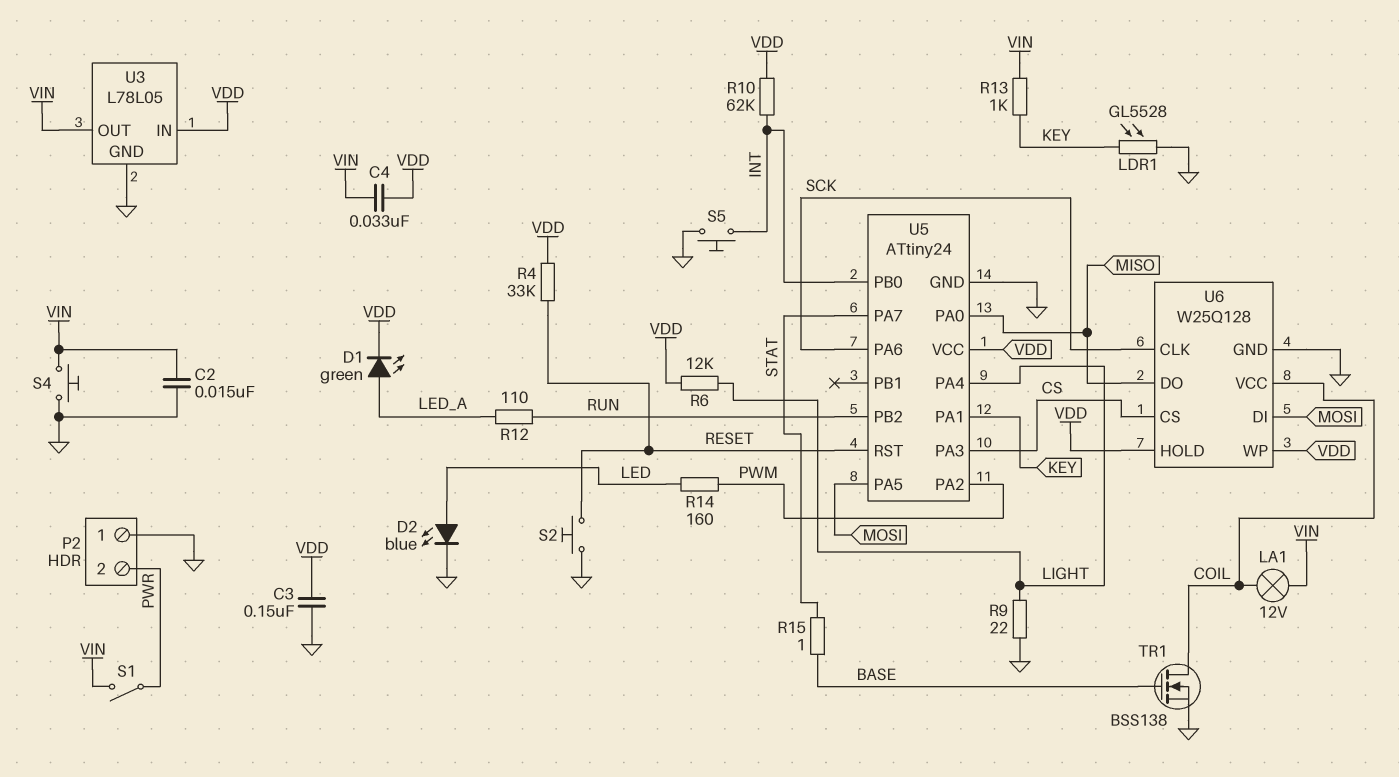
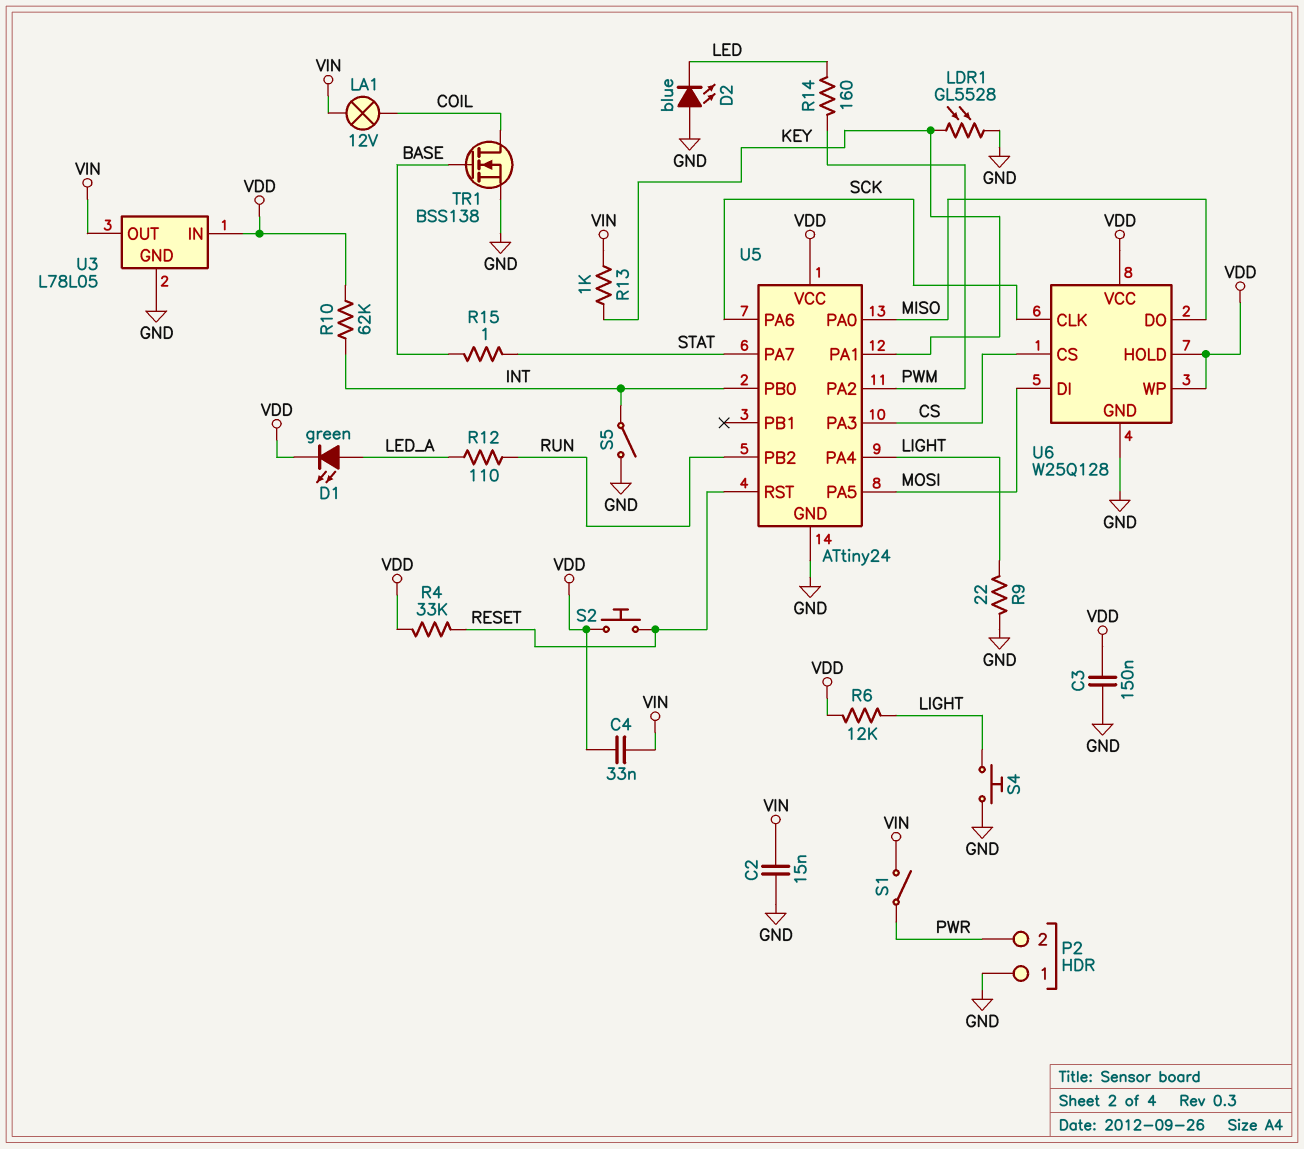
D2: LED blue (A LED, K GND) -> LED blue (A GND, K LED)
S2: button (GND, RESET) -> button (RESET, VDD)
S4: button (GND, VIN) -> button (GND, LIGHT)
S5: button (GND, INT) -> switch (GND, INT)
U6 pin VCC: COIL -> VDD

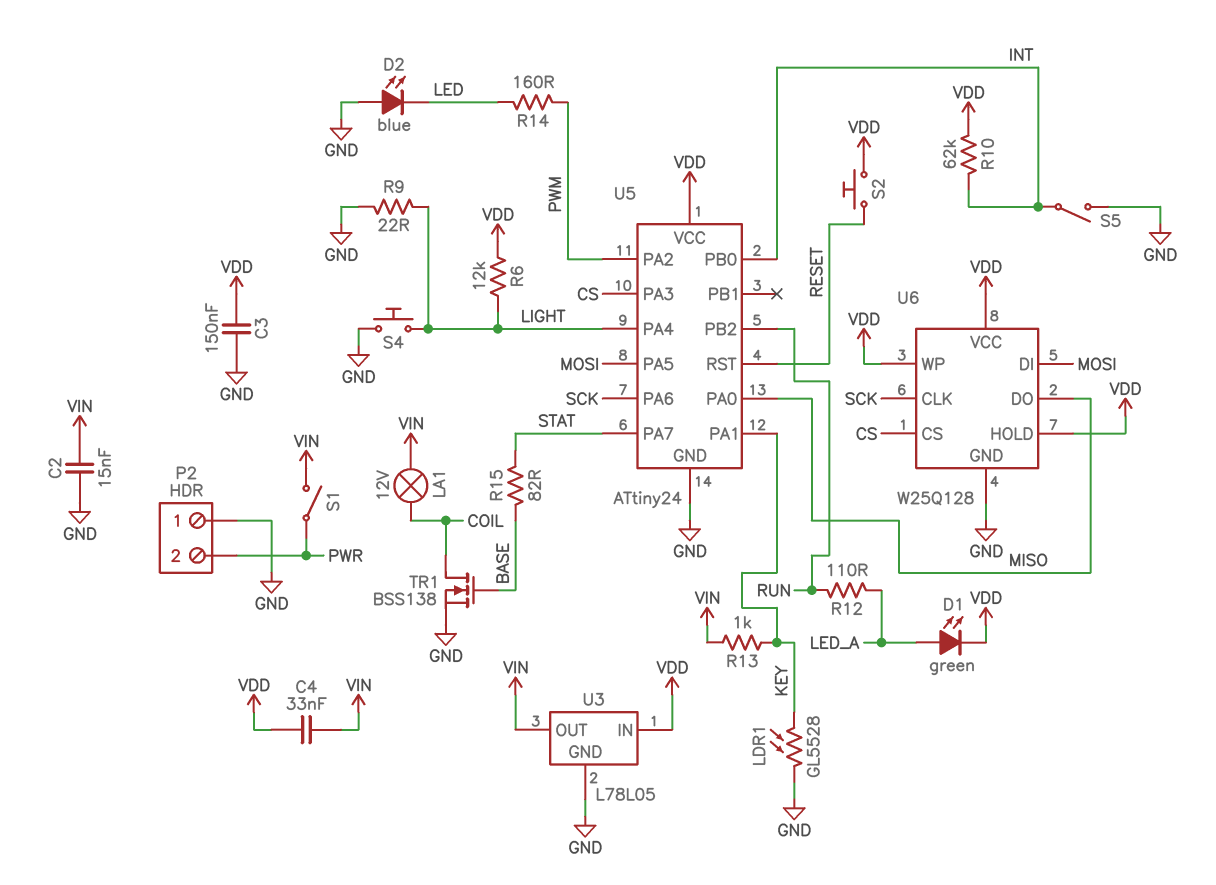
R4: 33k (RESET, VDD) -> none
R15: 1 (BASE, STAT) -> 82 (BASE, STAT)

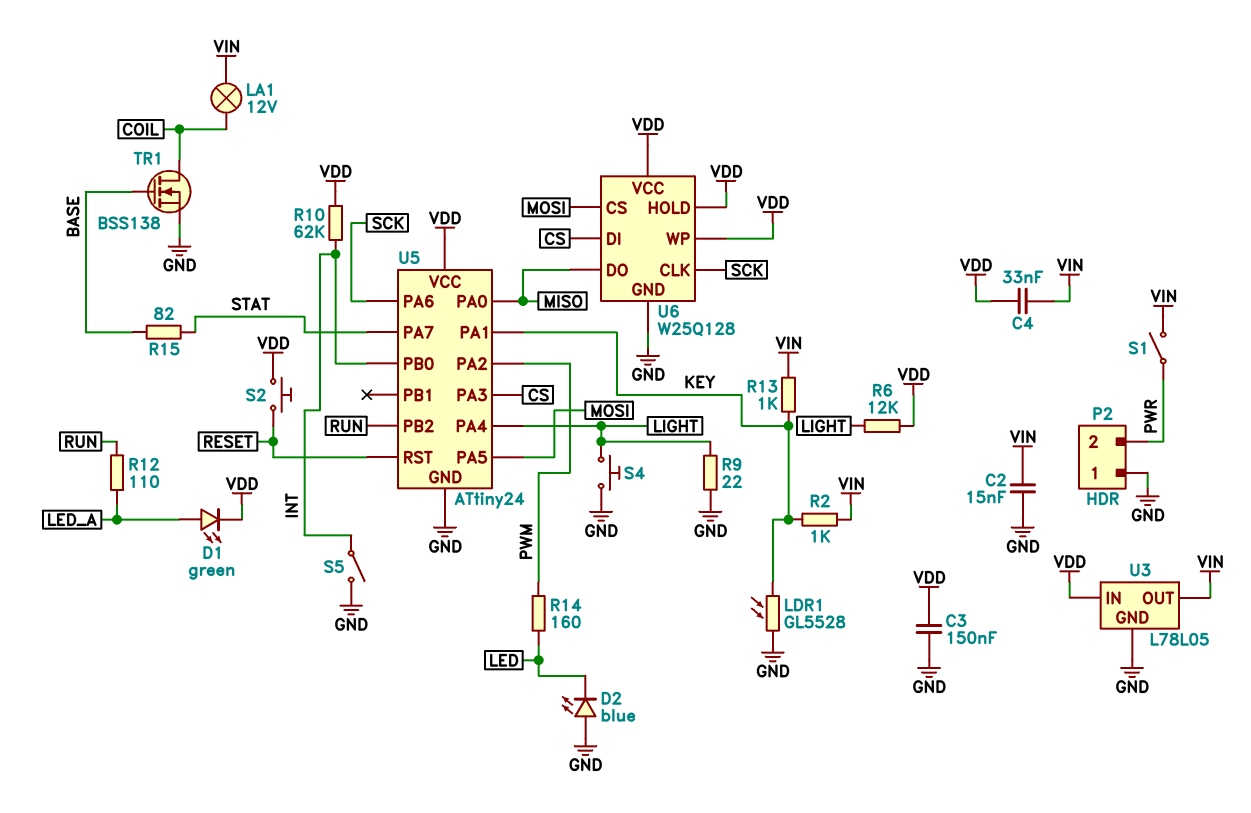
R2: none -> 1k (KEY, VIN)
U6 pin CS: CS -> MOSI
U6 pin DI: MOSI -> CS

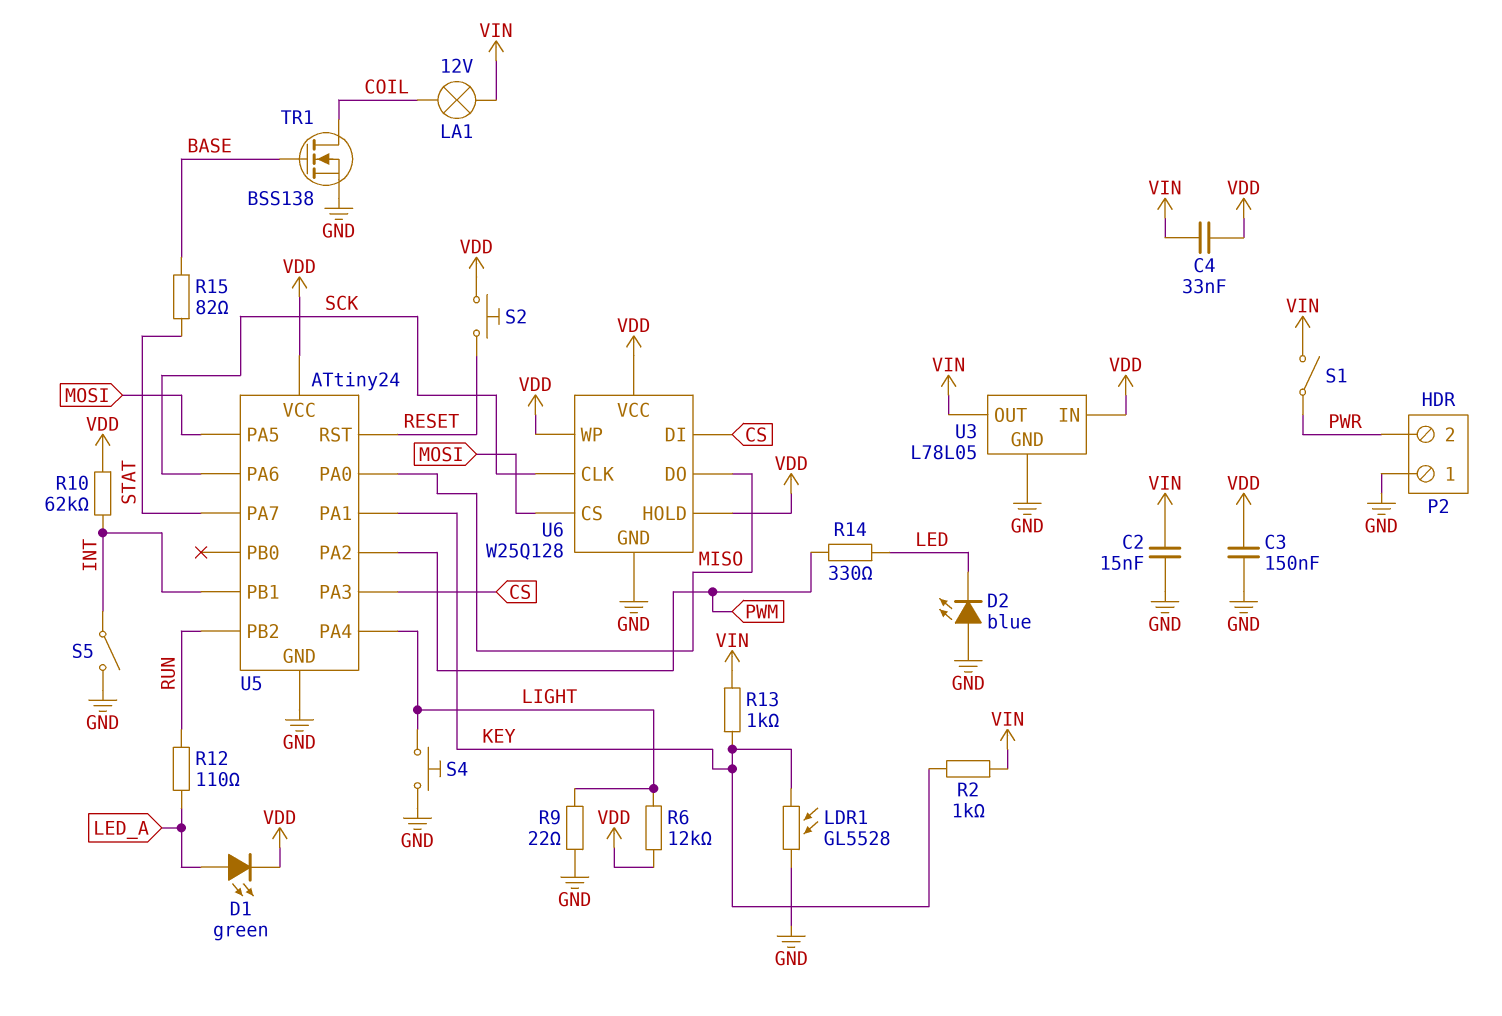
R14: 160 (LED, PWM) -> 330 (LED, PWM)
U5 pin PB0: INT -> none
U5 pin PB1: none -> INT

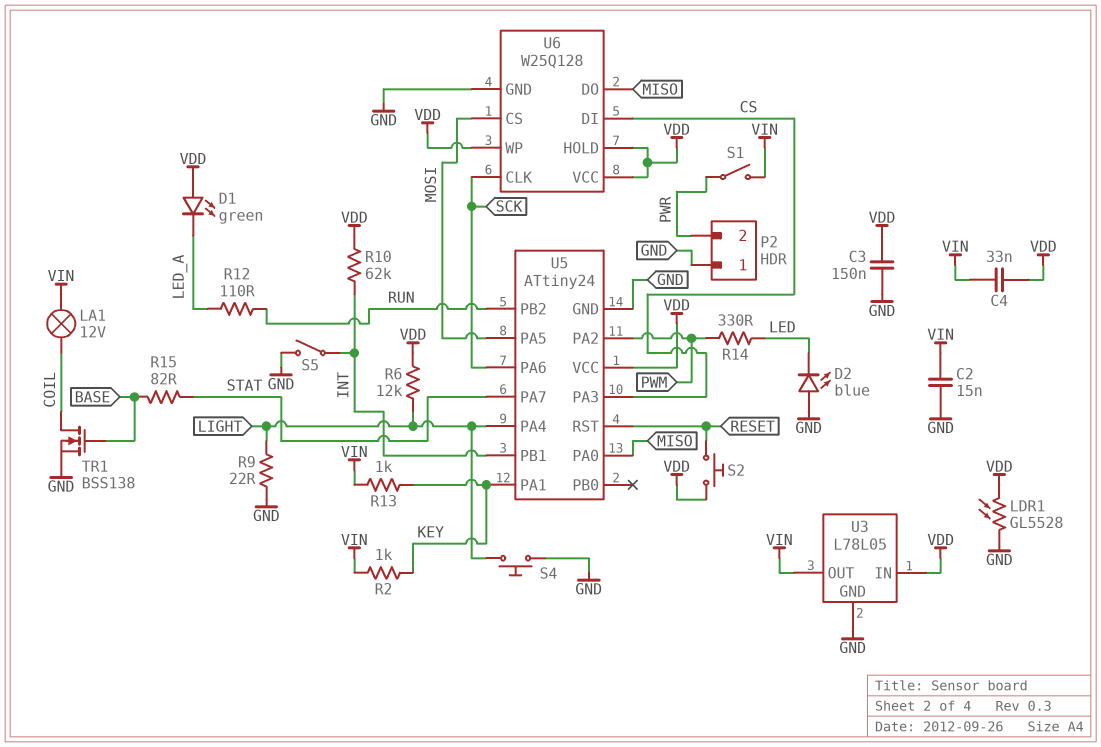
D1: LED green (A LED_A, K VDD) -> LED green (A VDD, K LED_A)
LDR1: GL5528 (GND, KEY) -> GL5528 (GND, VDD)

